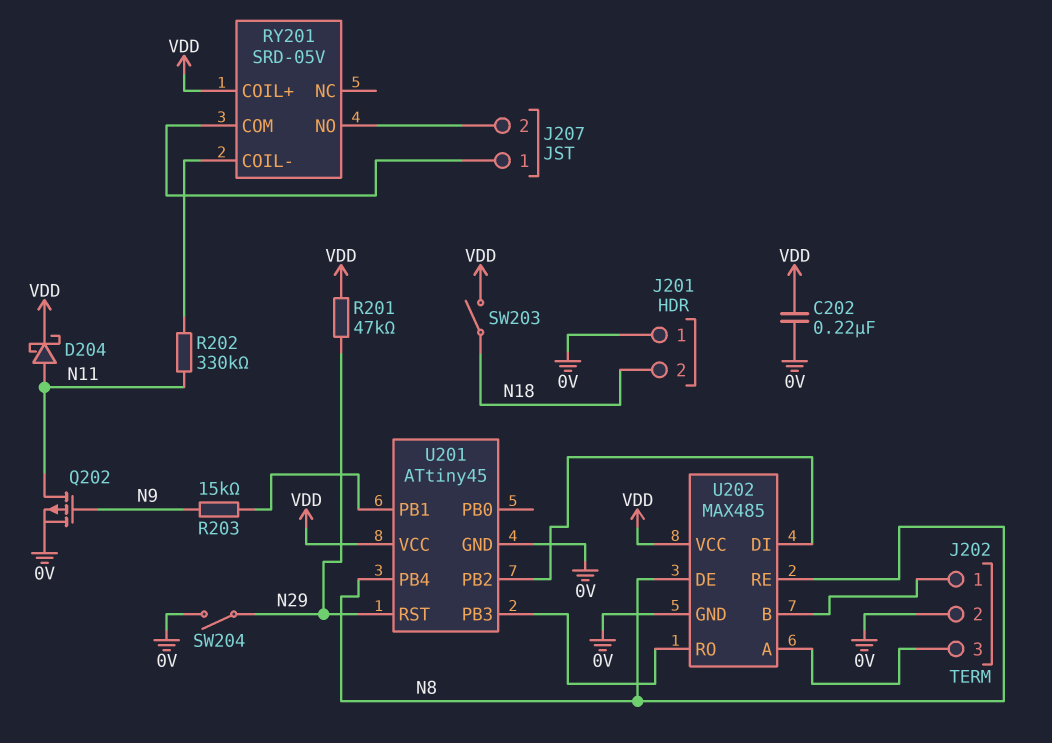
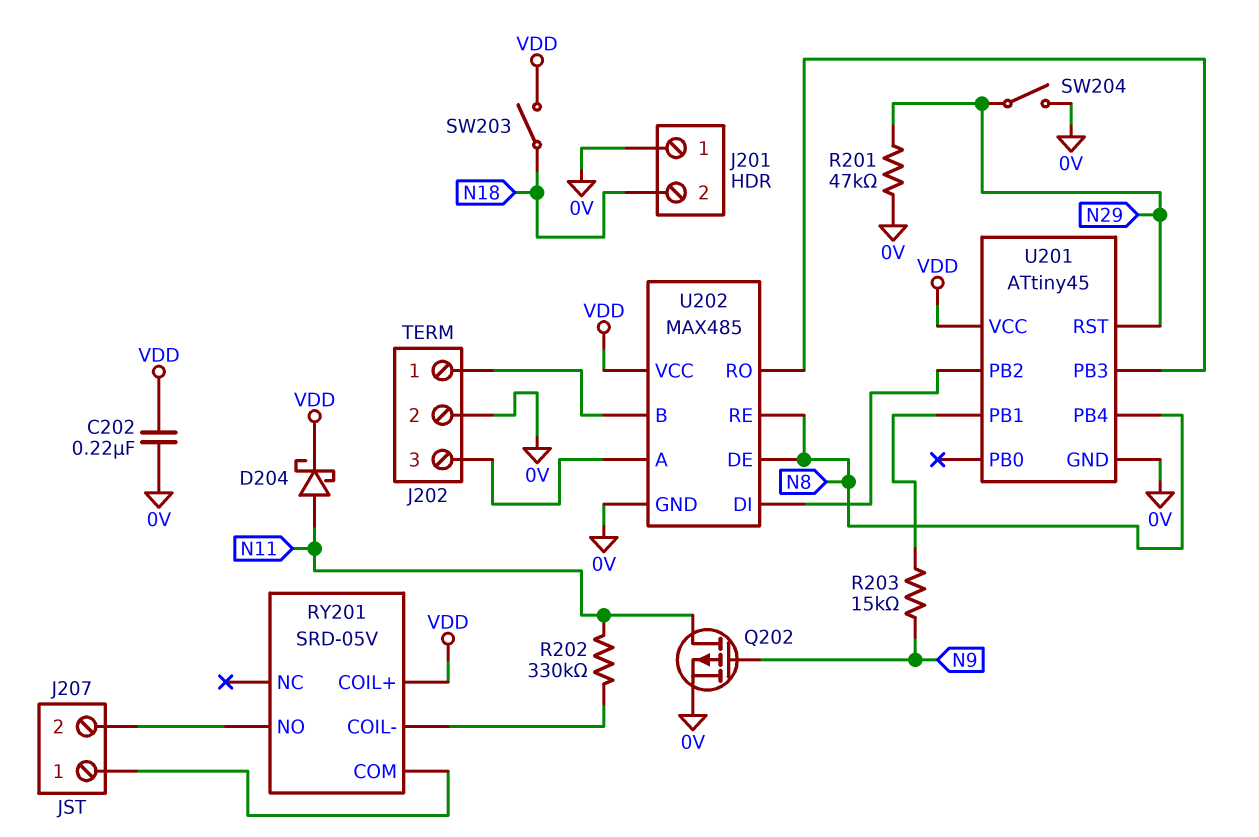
R201: 47k (N29, VDD) -> 47k (0V, N29)

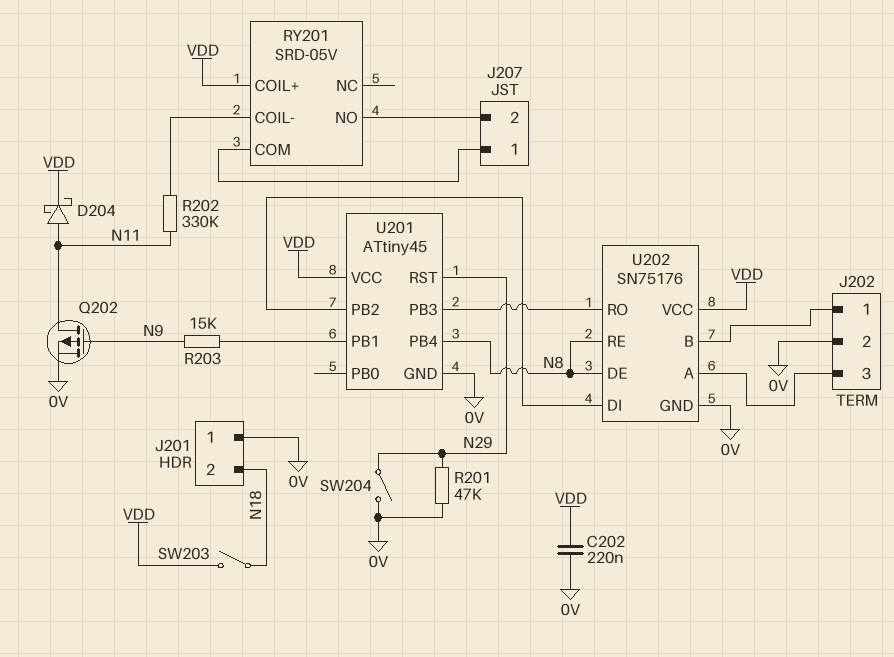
U202: MAX485 -> SN75176

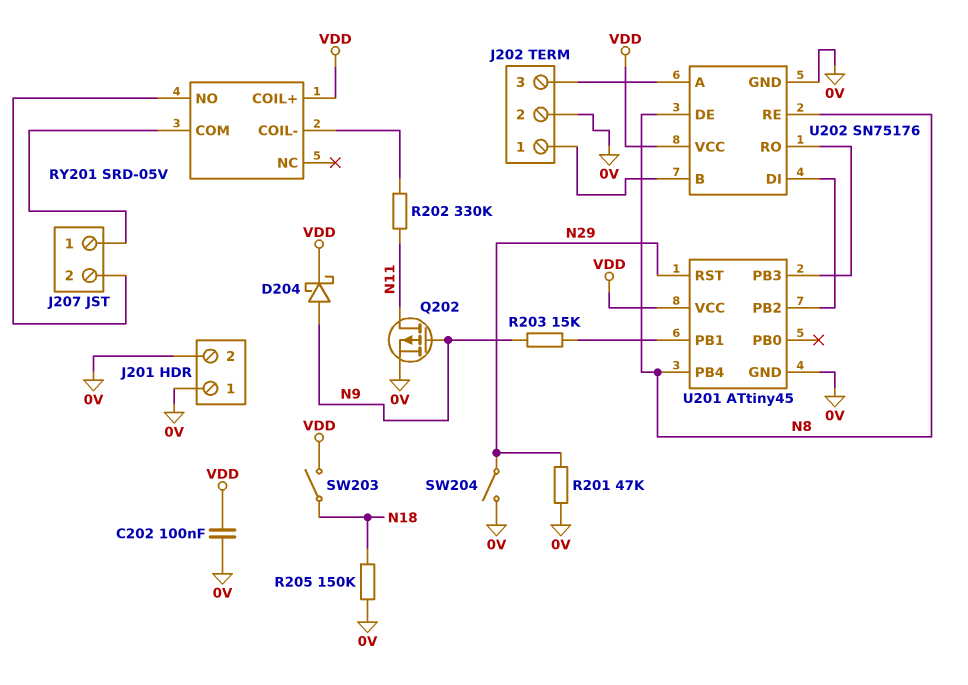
C202: 220nF (0V, VDD) -> 100nF (0V, VDD)
D204: schottky (A N11, K VDD) -> schottky (A N9, K VDD)
J201 pin 2: N18 -> 0V
R205: none -> 150k (0V, N18)

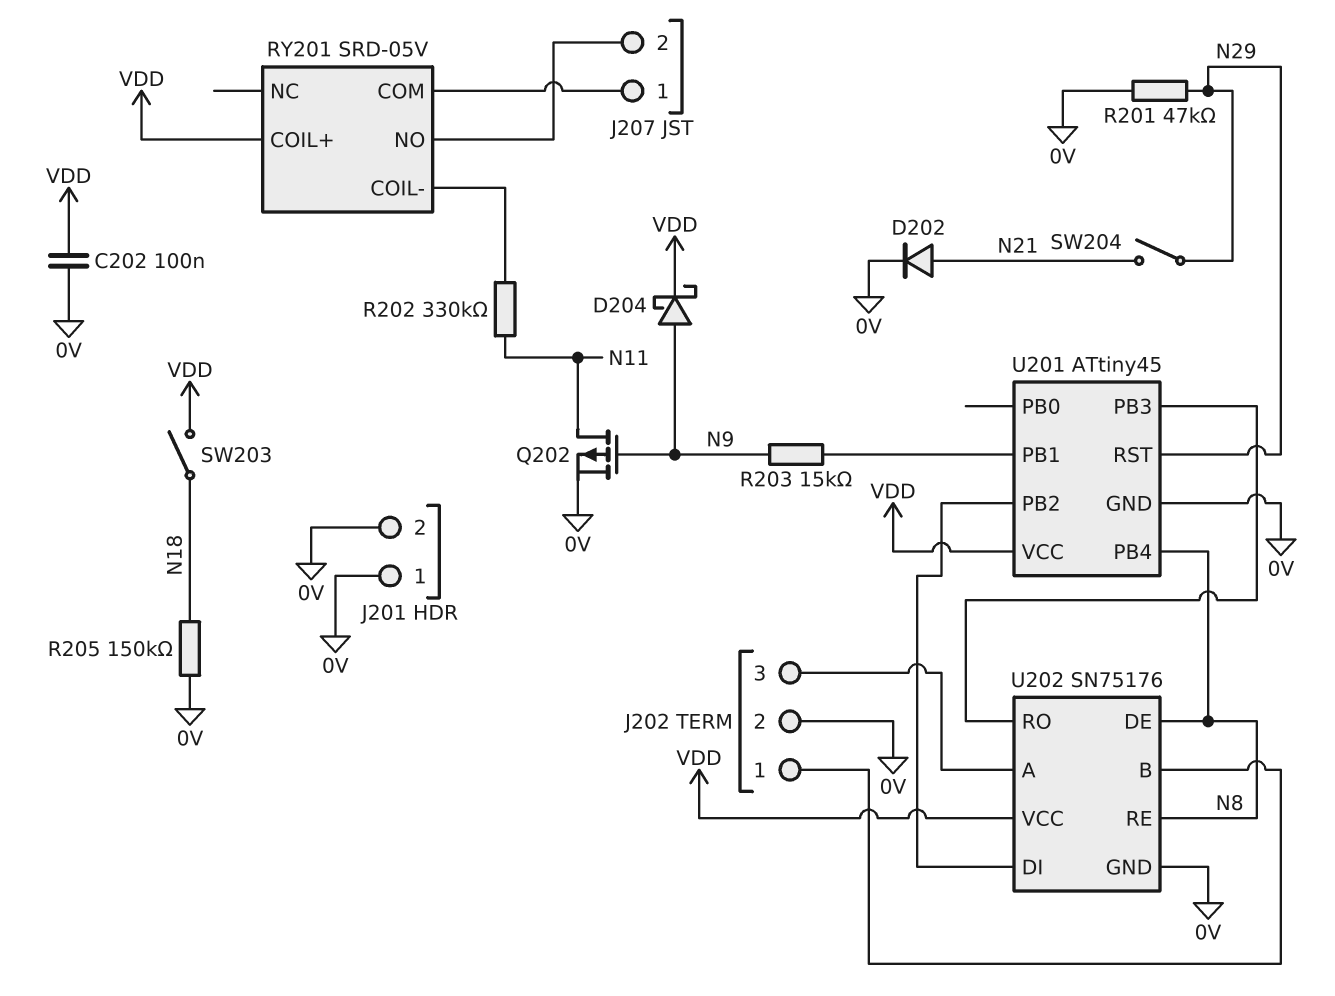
D202: none -> diode (A N21, K 0V)
SW204: switch (0V, N29) -> switch (N21, N29)

